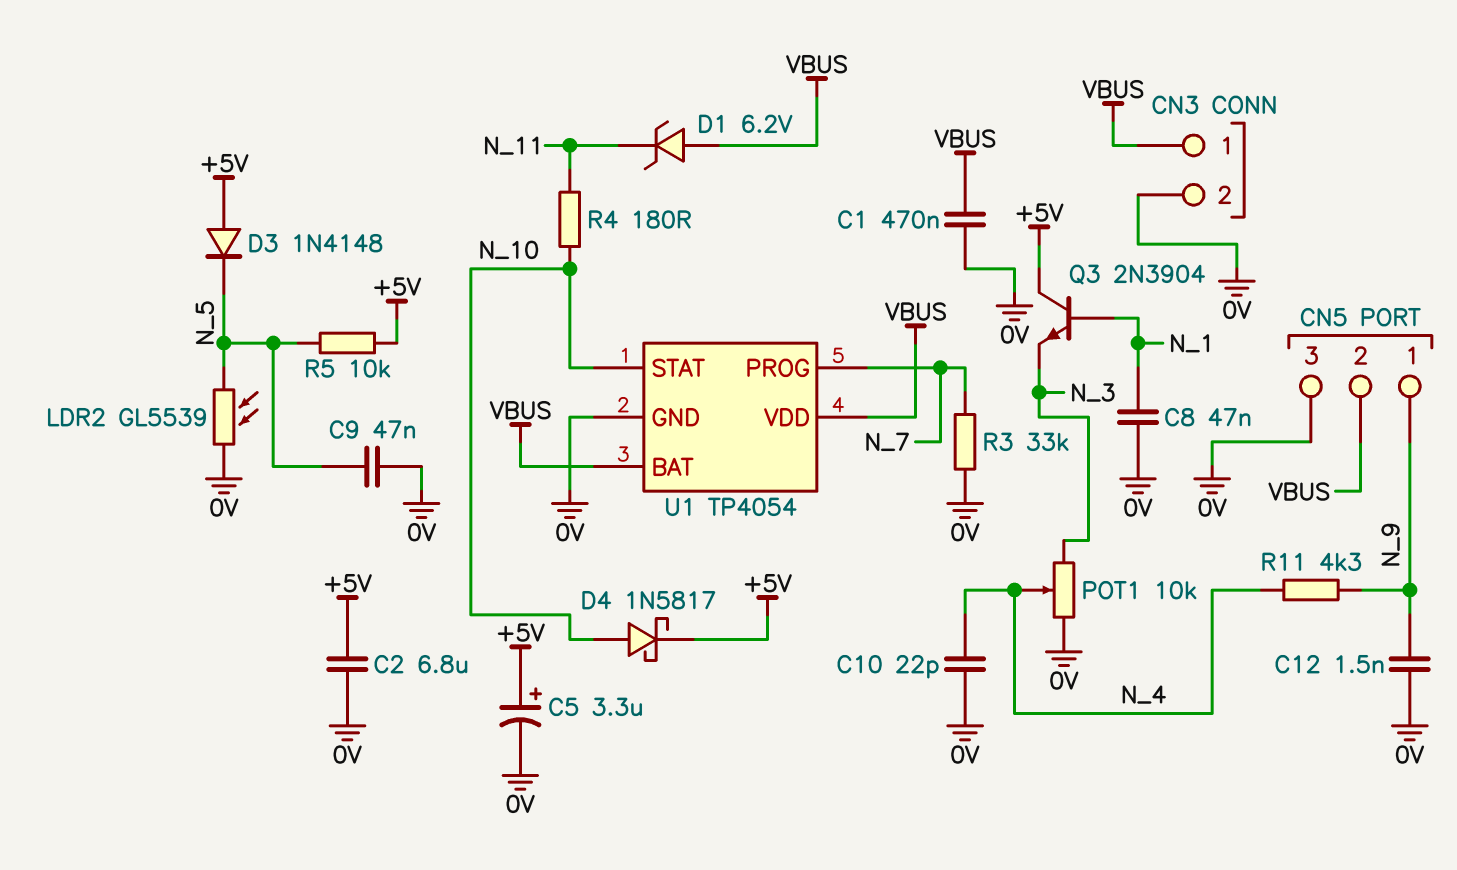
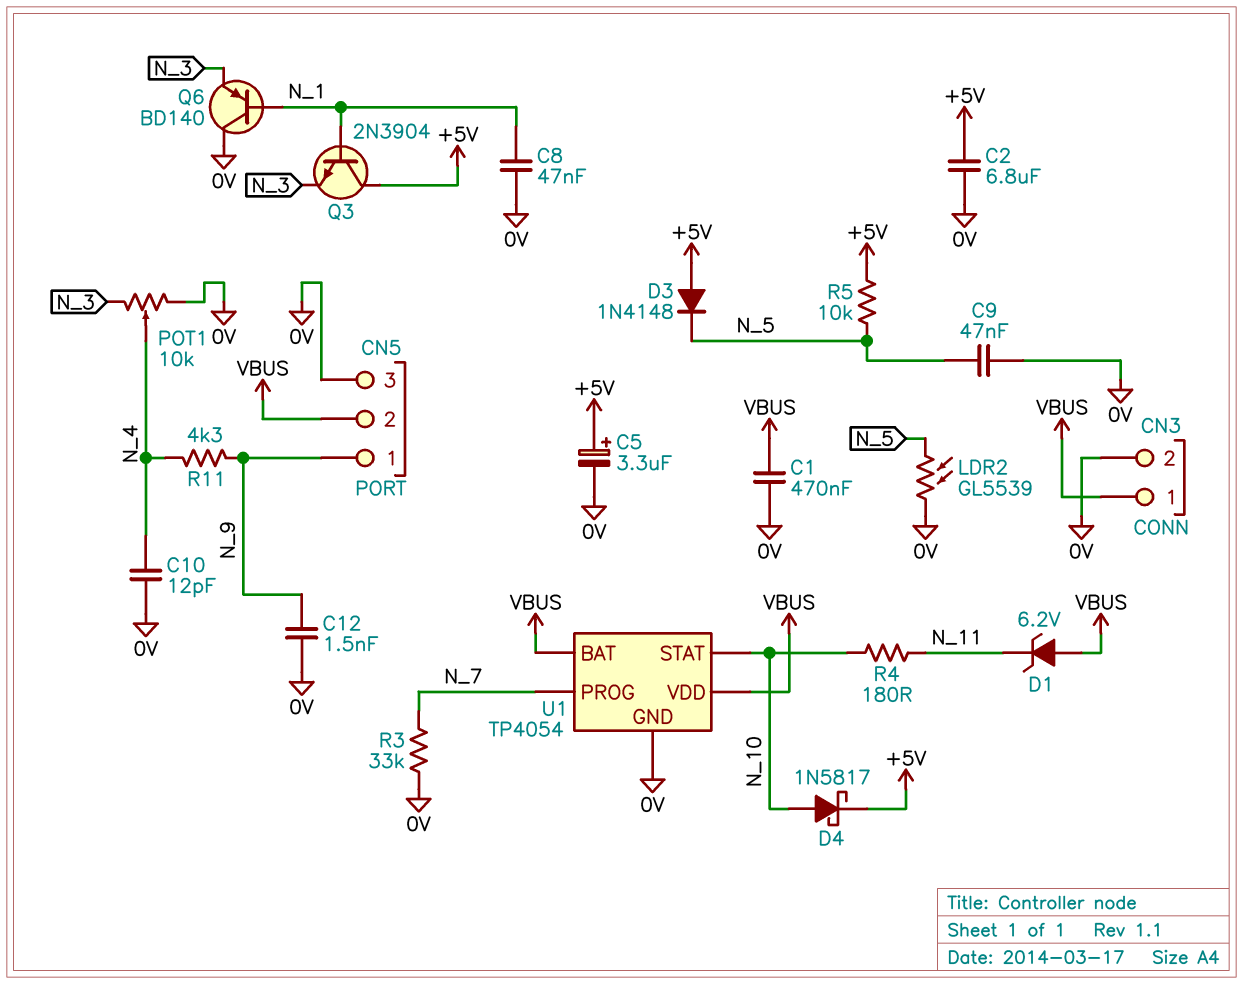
C10: 22pF (0V, N_4) -> 12pF (0V, N_4)
Q6: none -> PNP BD140 (B N_1, C 0V, E N_3)

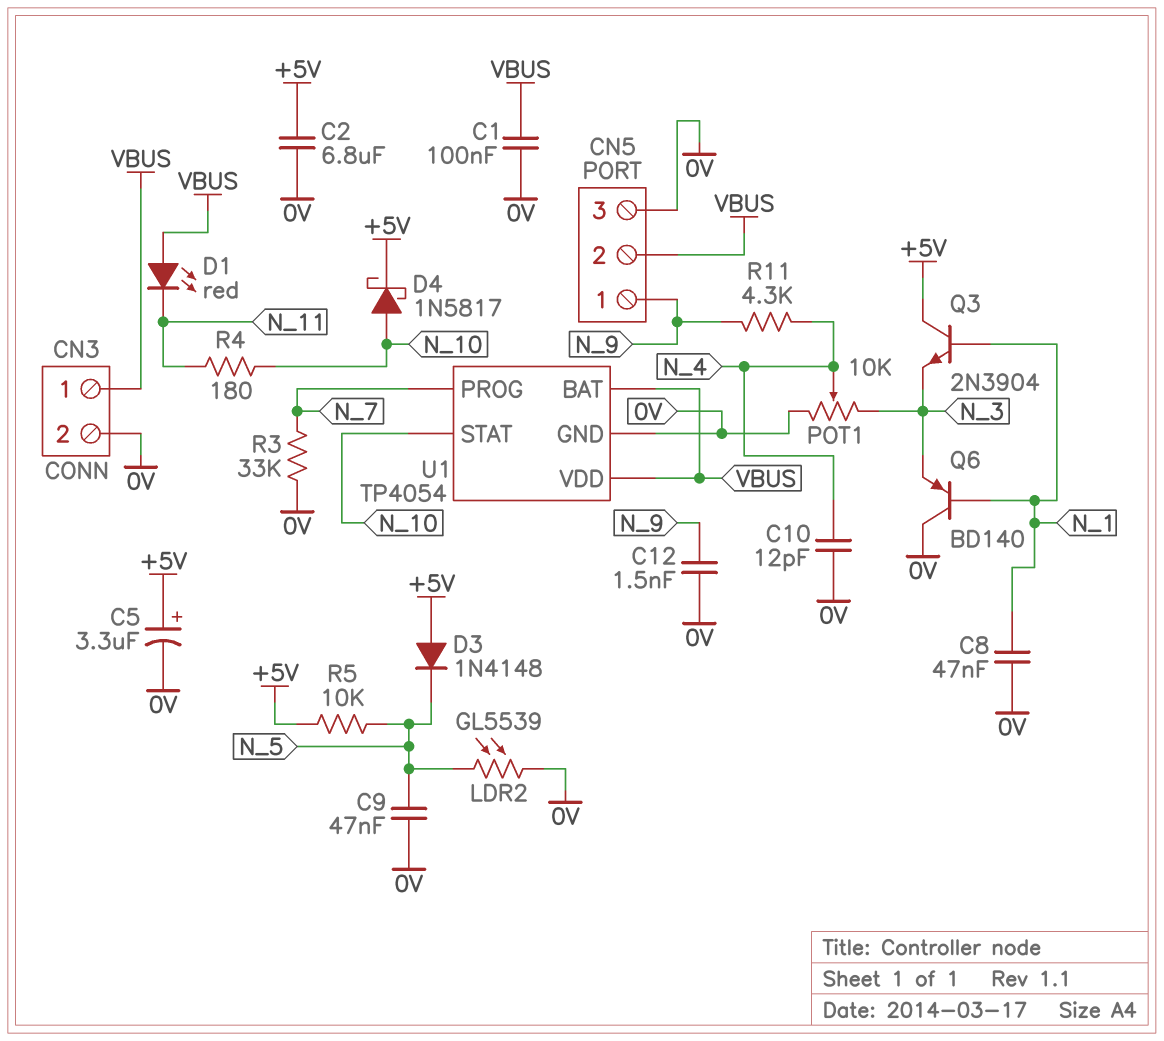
C1: 470nF (0V, VBUS) -> 100nF (0V, VBUS)
D1: zener 6.2V (A VBUS, K N_11) -> LED red (A VBUS, K N_11)

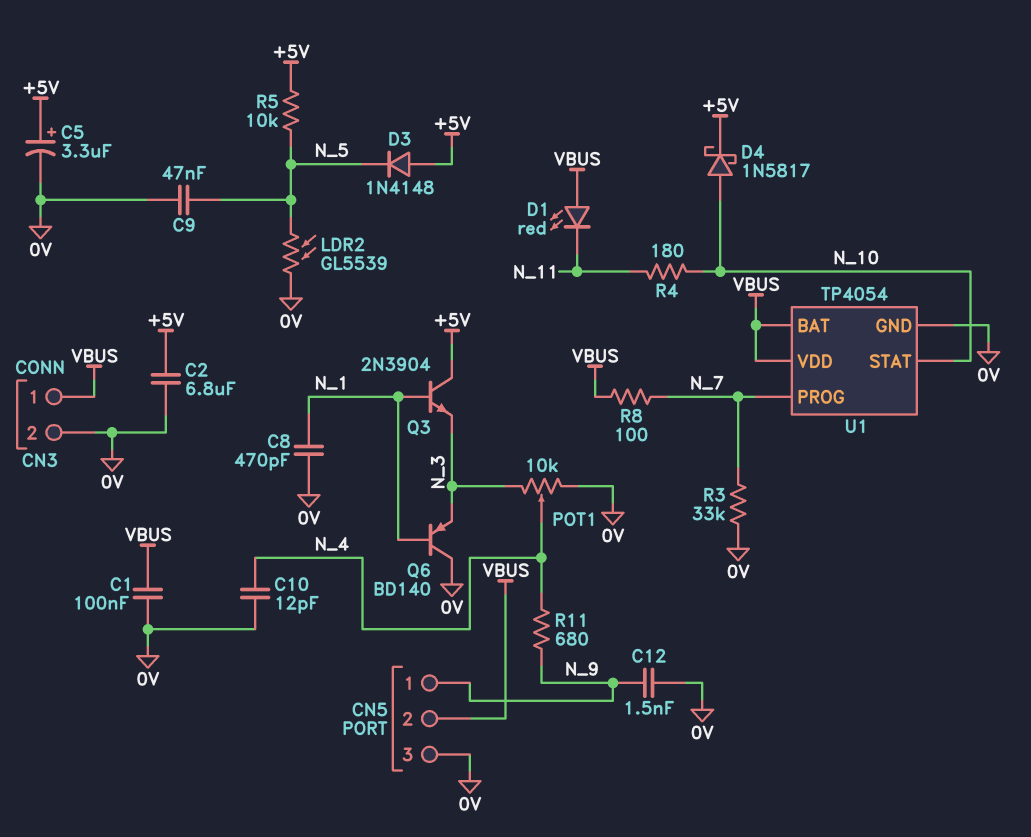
C8: 47nF (0V, N_1) -> 470pF (0V, N_1)
R8: none -> 100 (N_7, VBUS)
R11: 4.3k (N_4, N_9) -> 680 (N_4, N_9)

